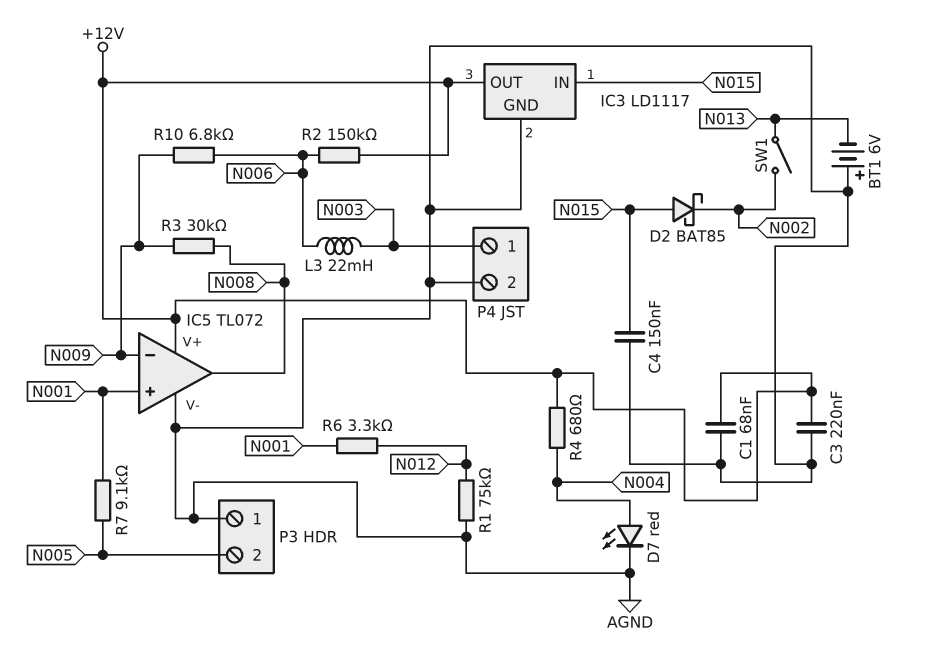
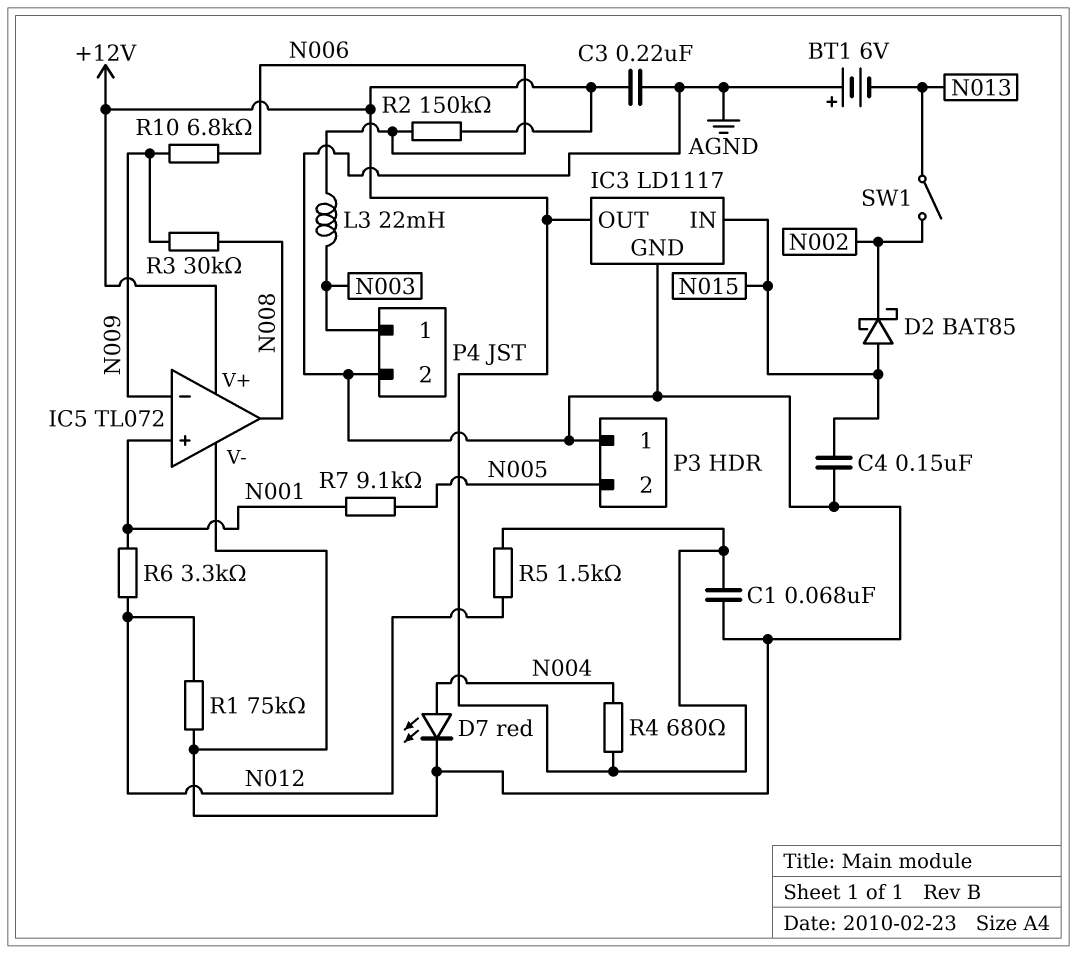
R5: none -> 1.5k (+12V, N012)

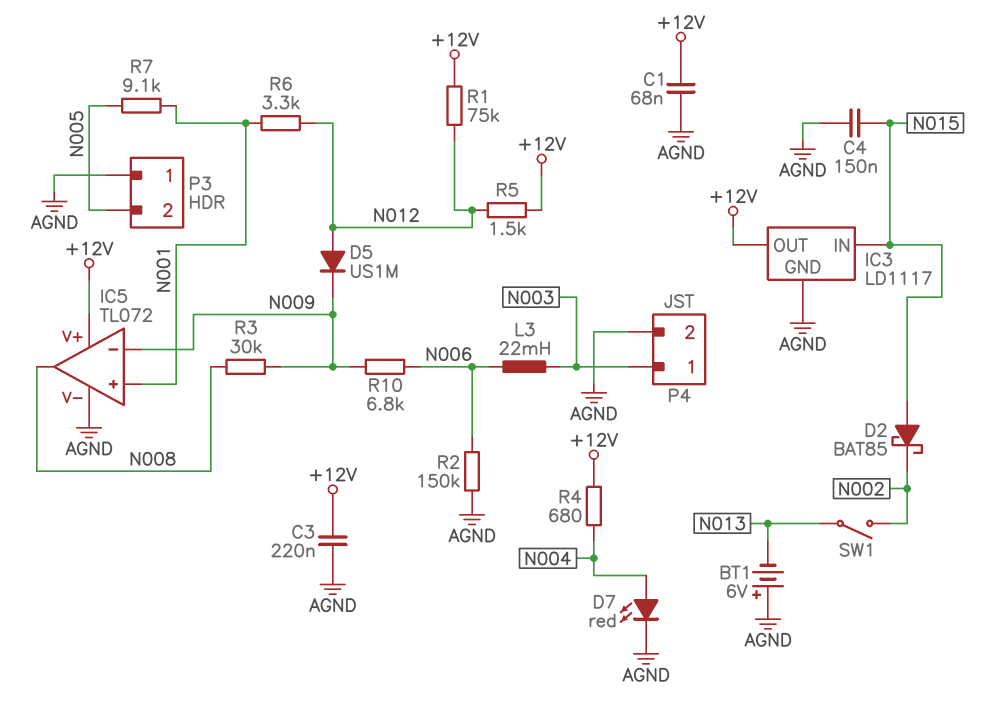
D5: none -> diode US1M (A N012, K N009)
R1: 75k (AGND, N012) -> 75k (+12V, N012)
R2: 150k (+12V, N006) -> 150k (AGND, N006)

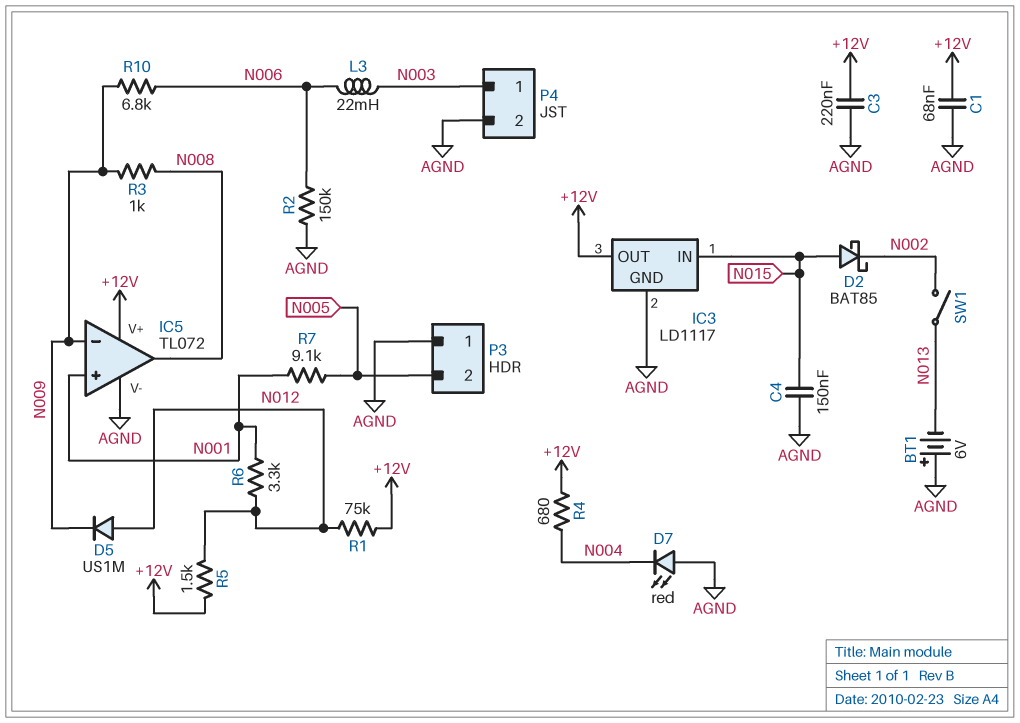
D7: LED red (A N004, K AGND) -> LED red (A AGND, K N004)
R3: 30k (N008, N009) -> 1k (N008, N009)

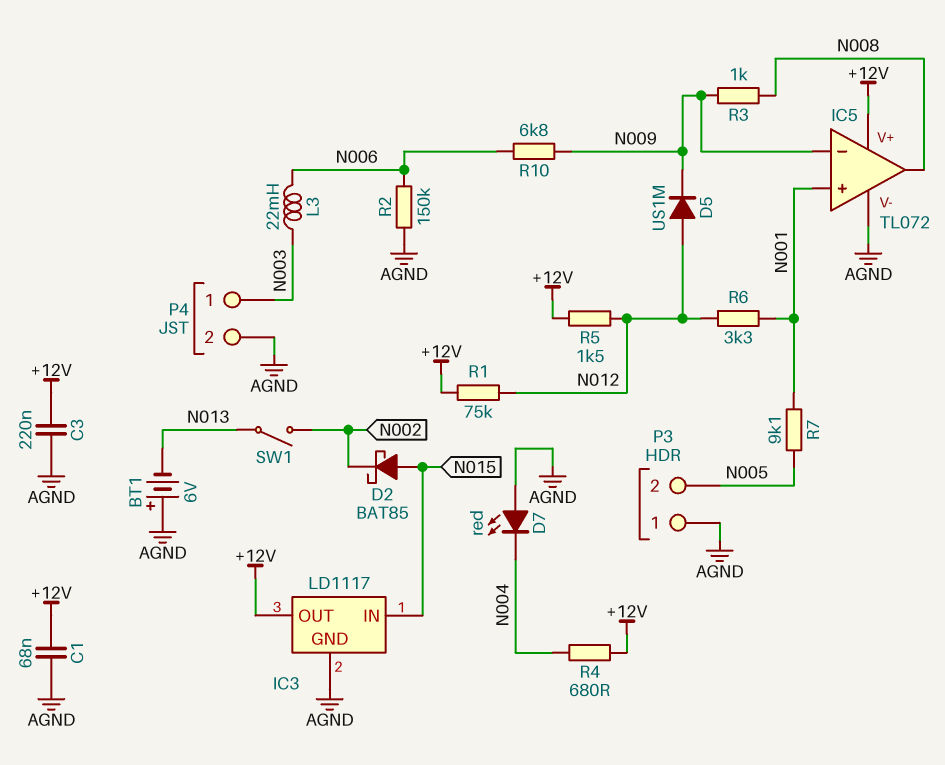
C4: 150nF (AGND, N015) -> none

